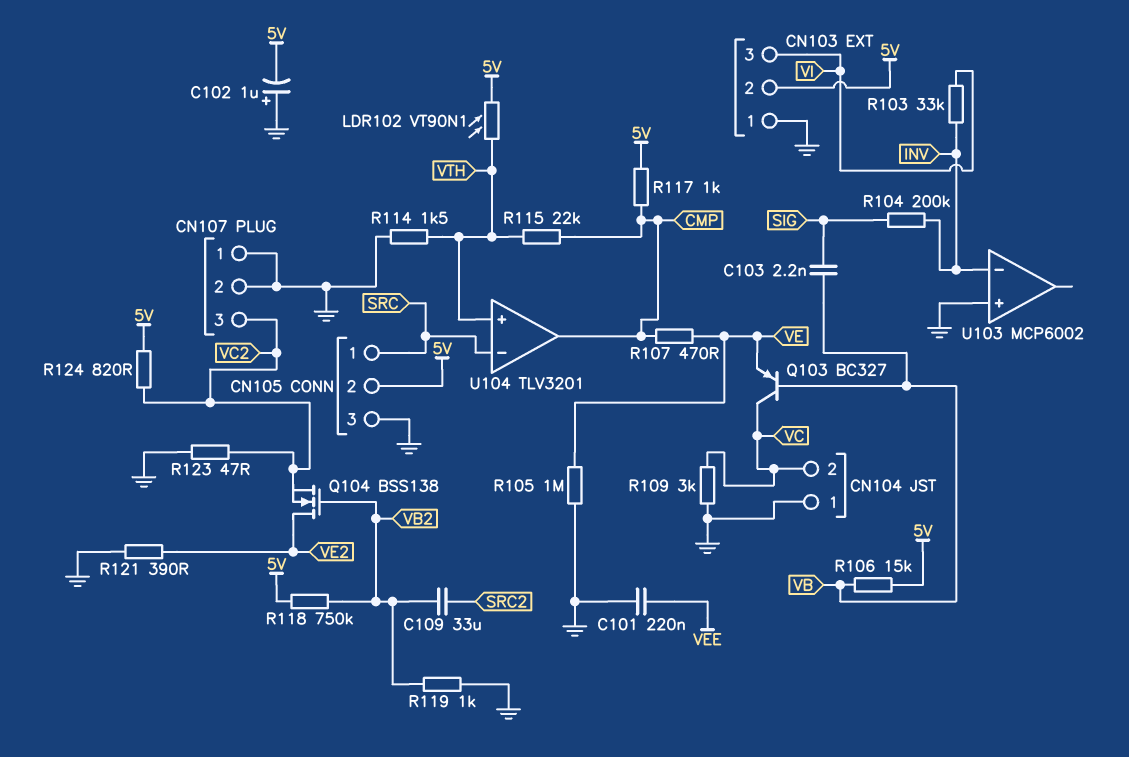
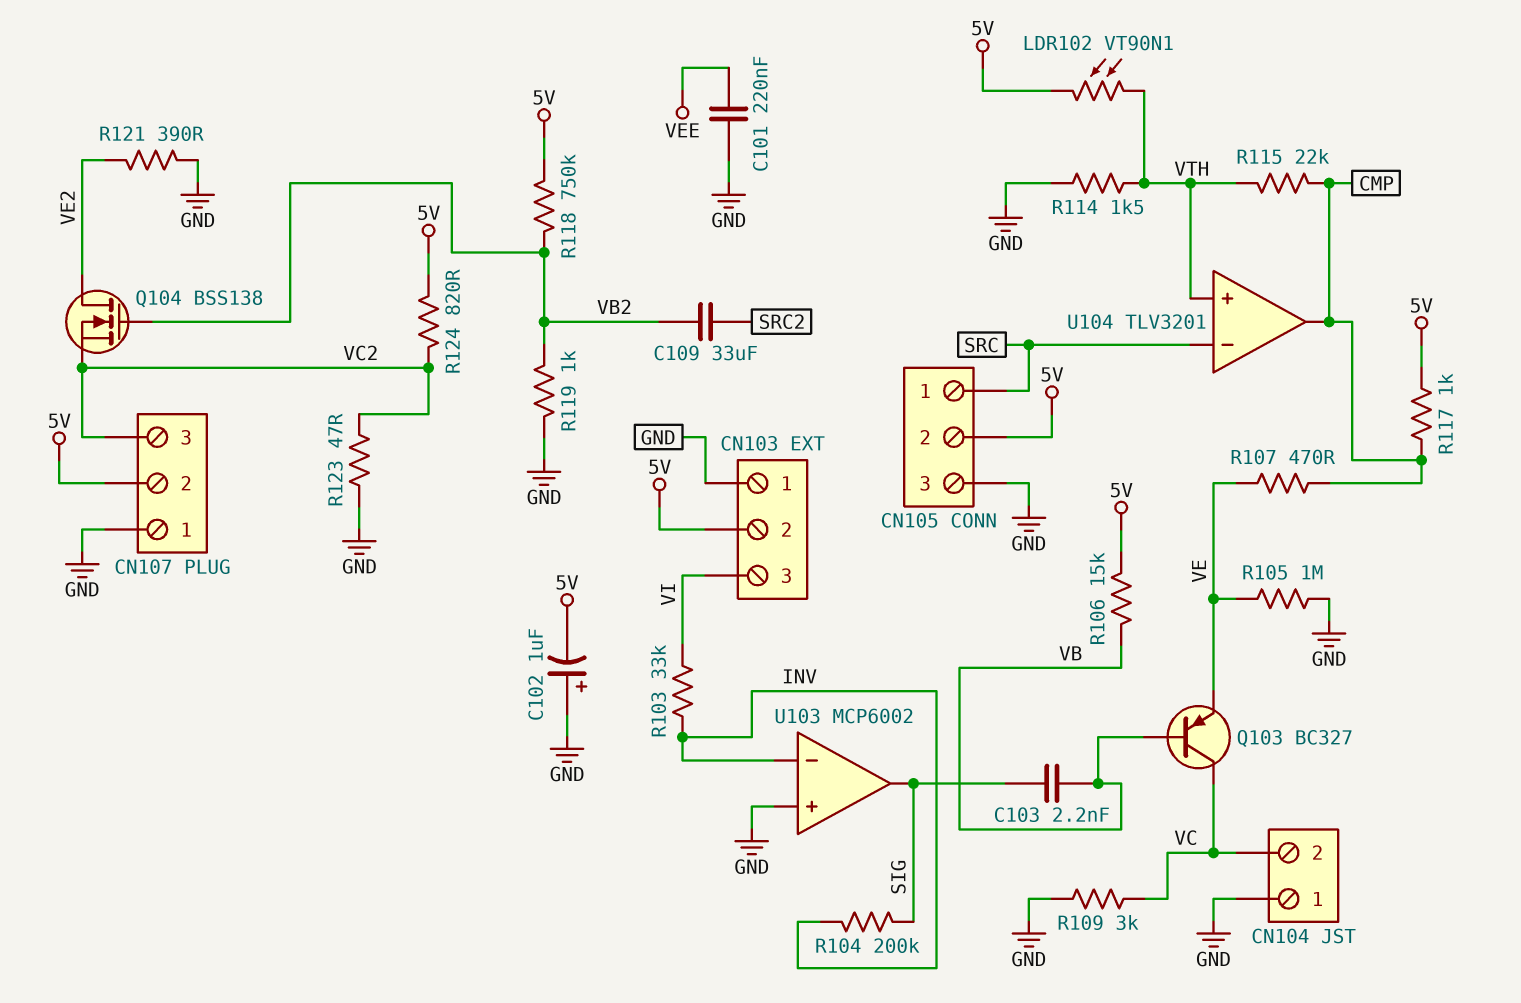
CN107 pin 2: GND -> 5V
U103 pin out: none -> SIG

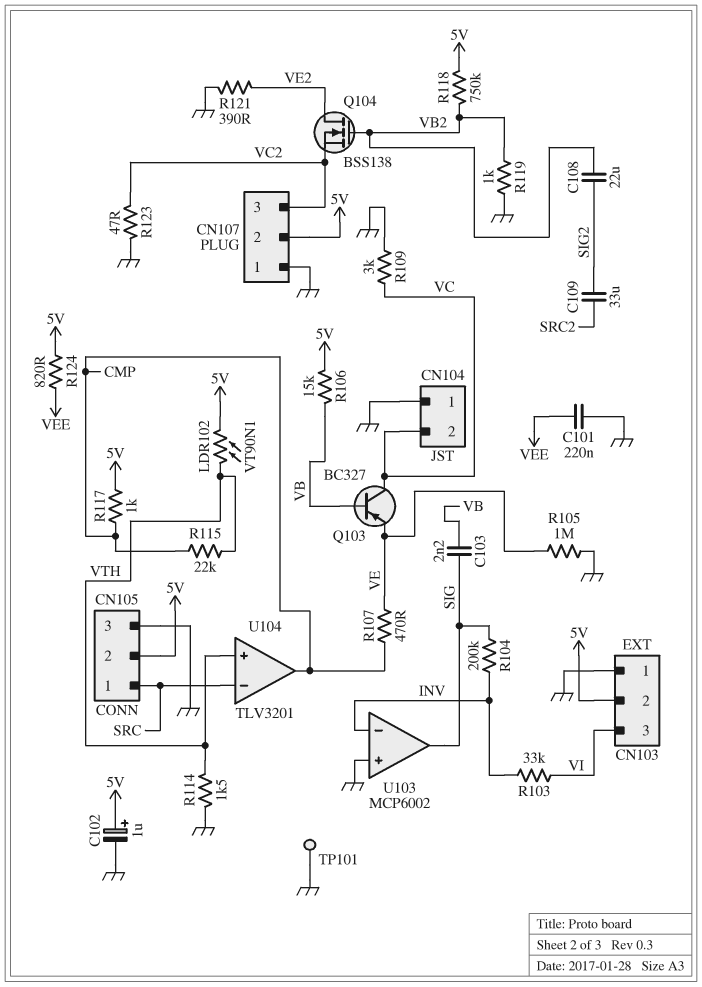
C102: 1uF (plus GND, minus 5V) -> 1uF (plus 5V, minus GND)
C108: none -> 22uF (SIG2, VB2)
C109: 33uF (SRC2, VB2) -> 33uF (SIG2, SRC2)
R124: 820 (5V, VC2) -> 820 (5V, VEE)
TP101: none -> test point (GND)

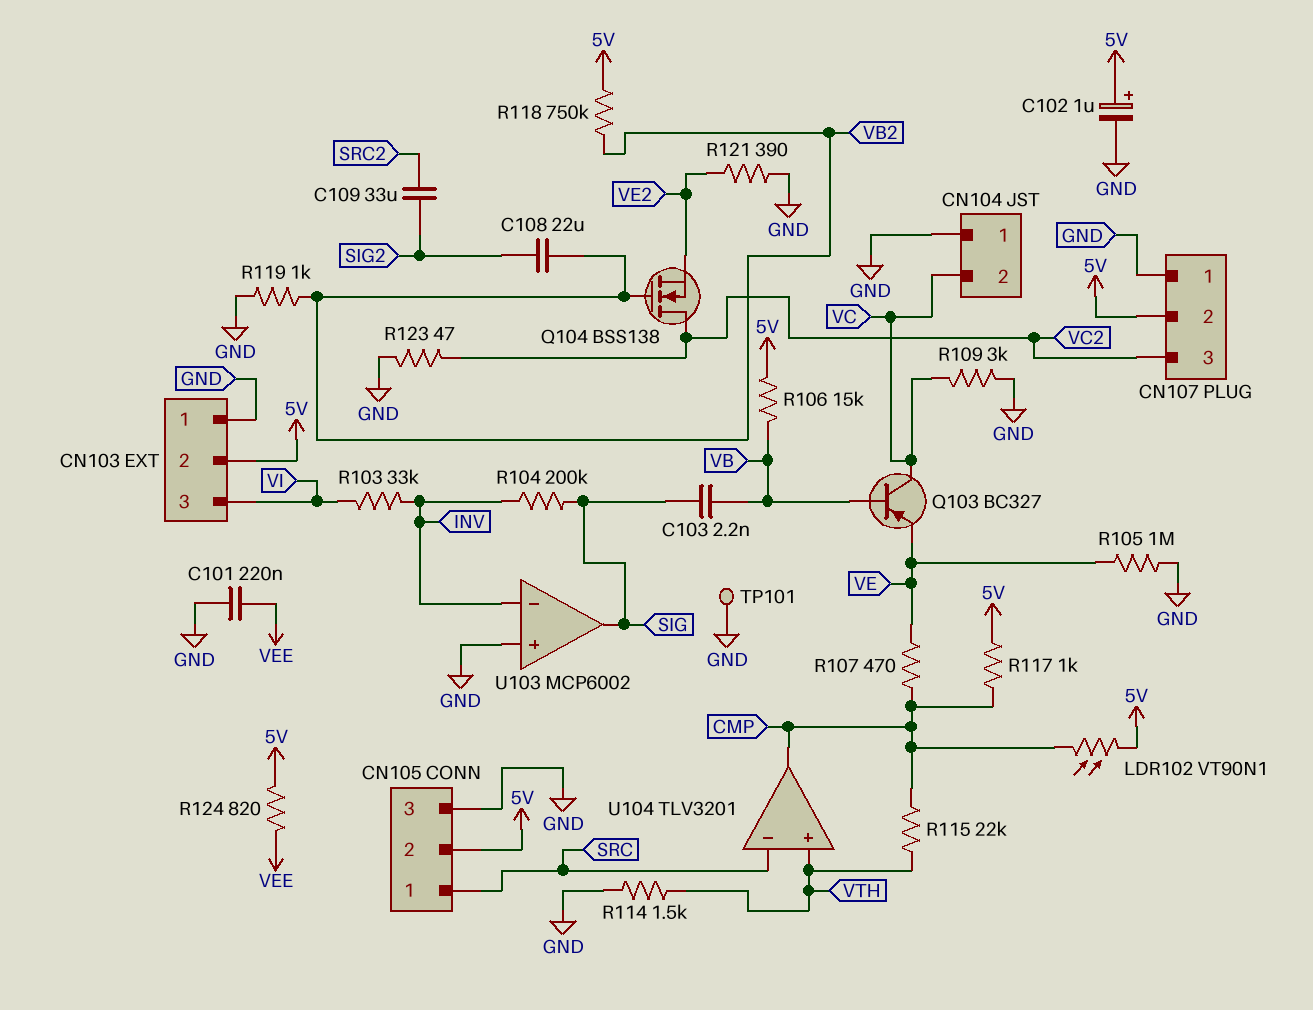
LDR102: VT90N1 (5V, VTH) -> VT90N1 (5V, CMP)
Q104: NMOS BSS138 (G VB2, D VE2, S VC2) -> NMOS BSS138 (G VB2, D VC2, S VE2)

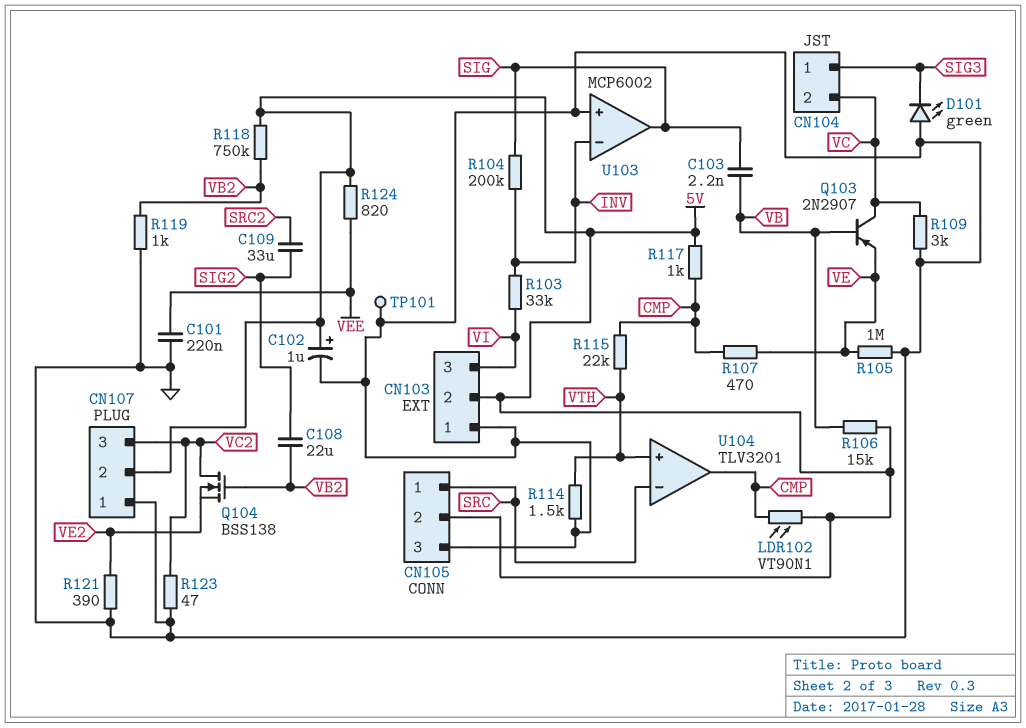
CN104 pin 1: GND -> SIG3
D101: none -> LED green (A GND, K SIG3)
Q103: PNP BC327 (B VB, C VC, E VE) -> PNP 2N2907 (B VB, C VC, E VE)

